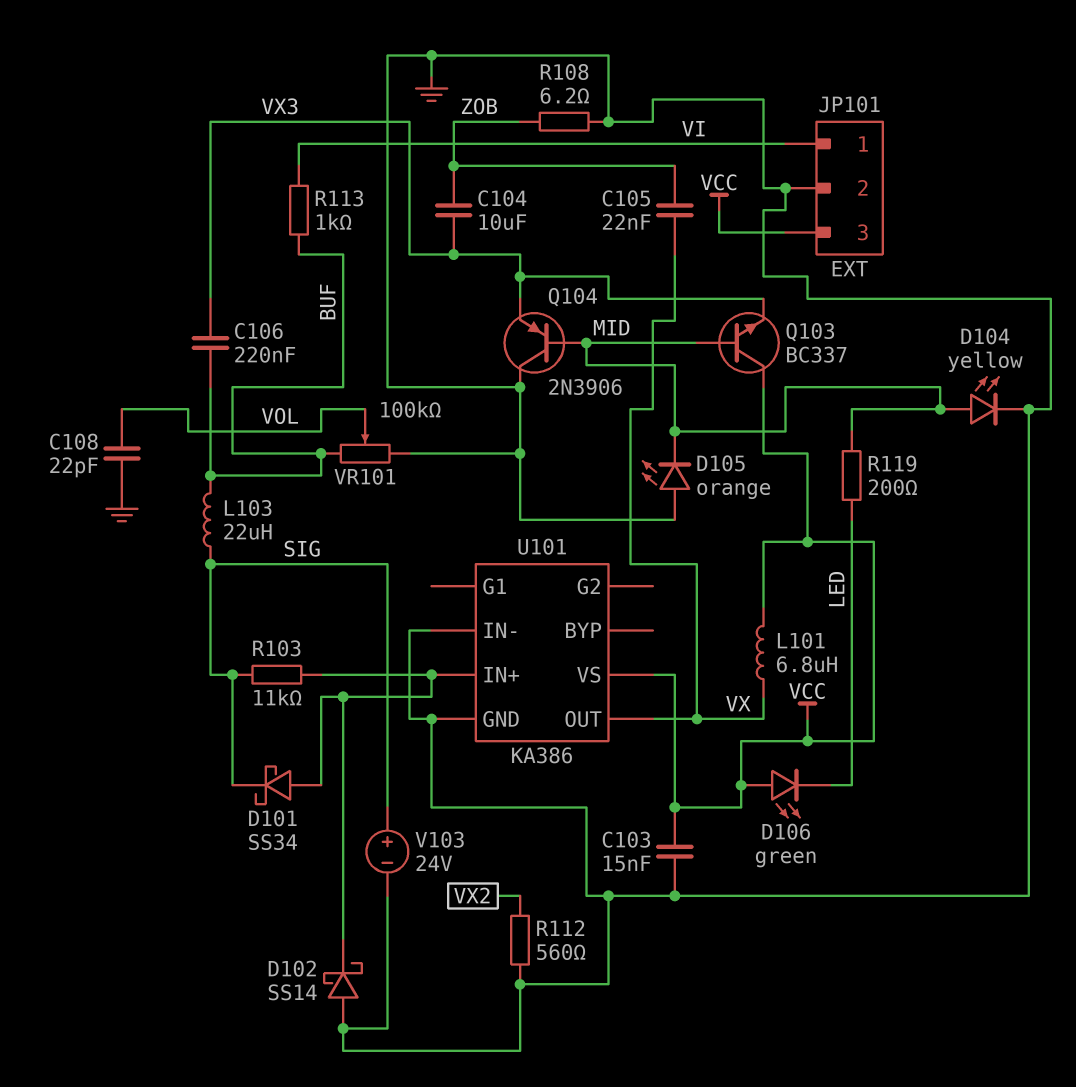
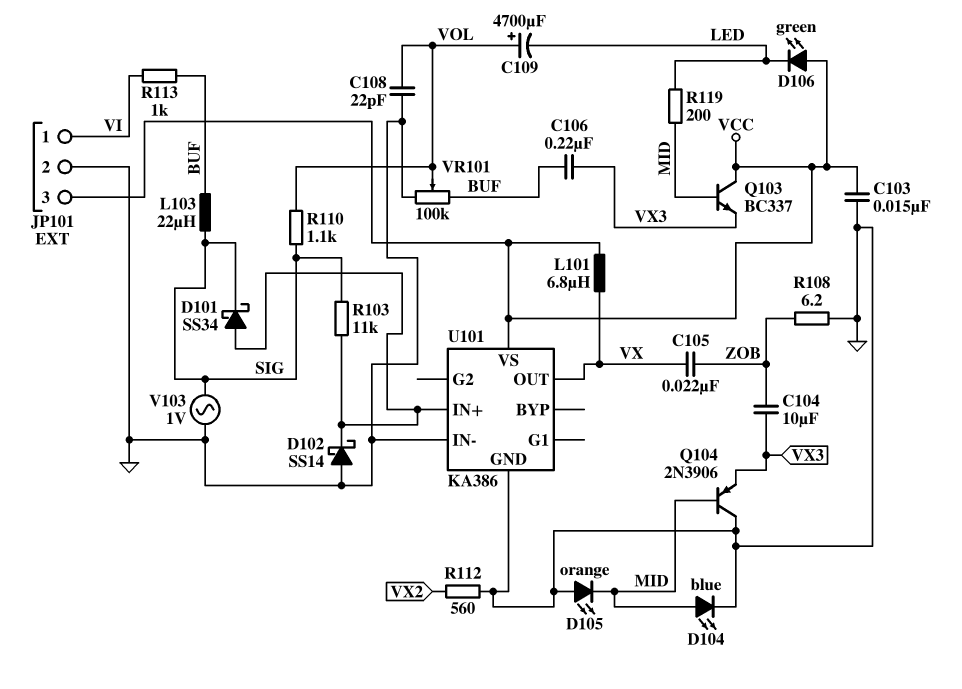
C109: none -> 4700uF (plus VOL, minus LED)
D104: LED yellow (A MID, K GND) -> LED blue (A MID, K GND)
R110: none -> 1.1k (SIG, VOL)
V103: 24V (plus SIG, minus GND) -> AC 1V (GND, SIG)

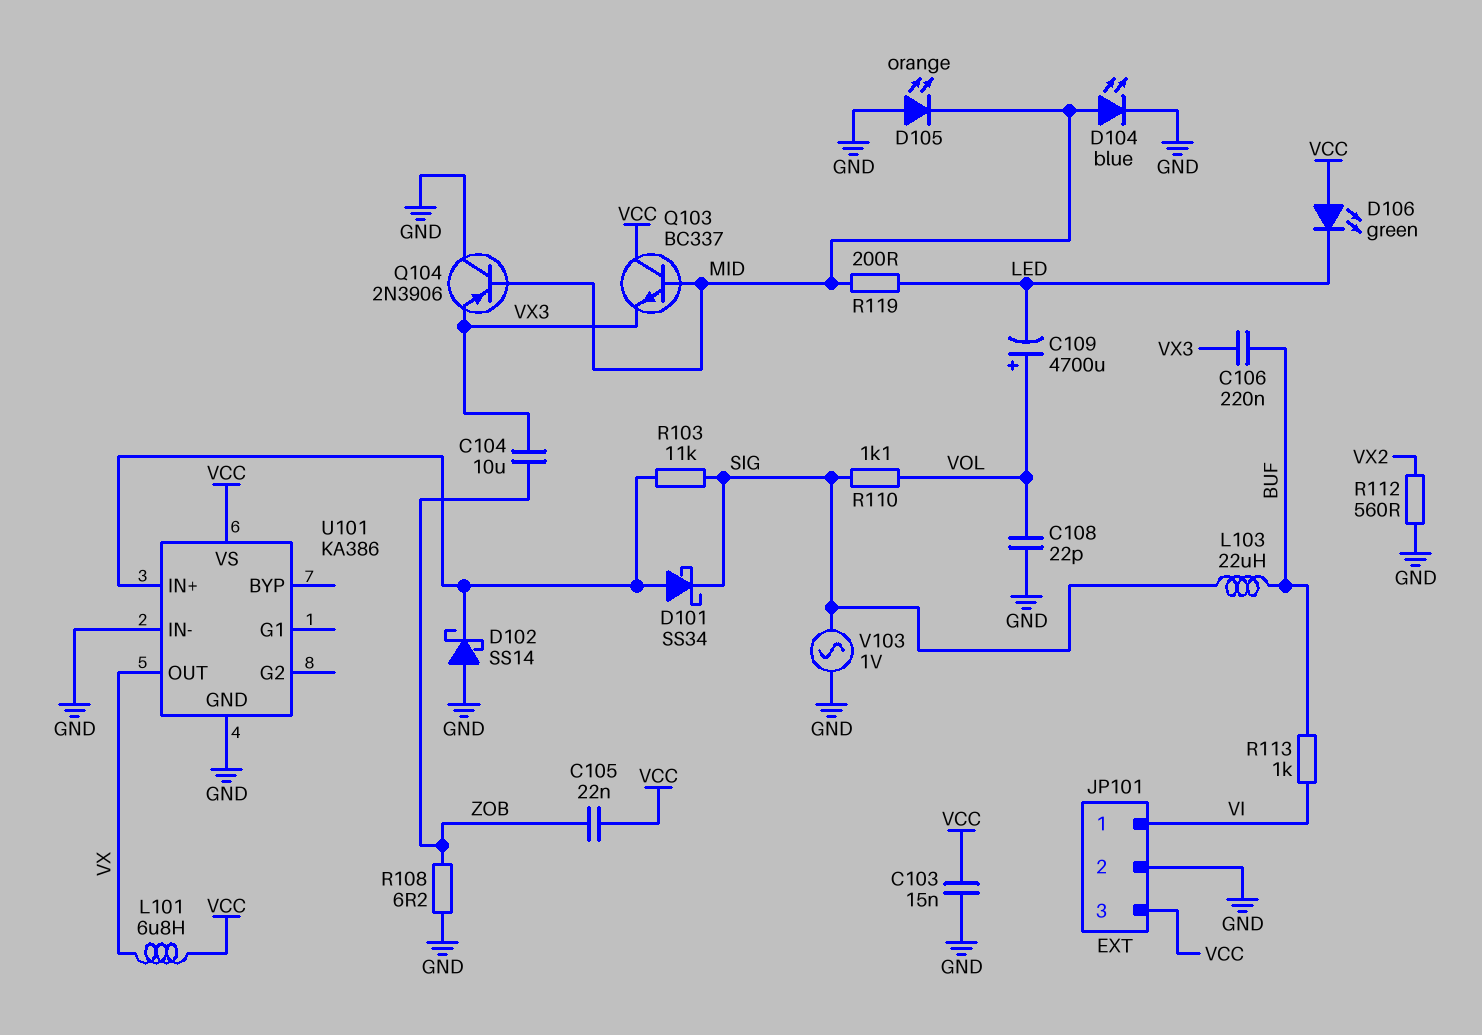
C105: 22nF (VX, ZOB) -> 22nF (VCC, ZOB)
VR101: 100k (BUF, GND, wiper VOL) -> none

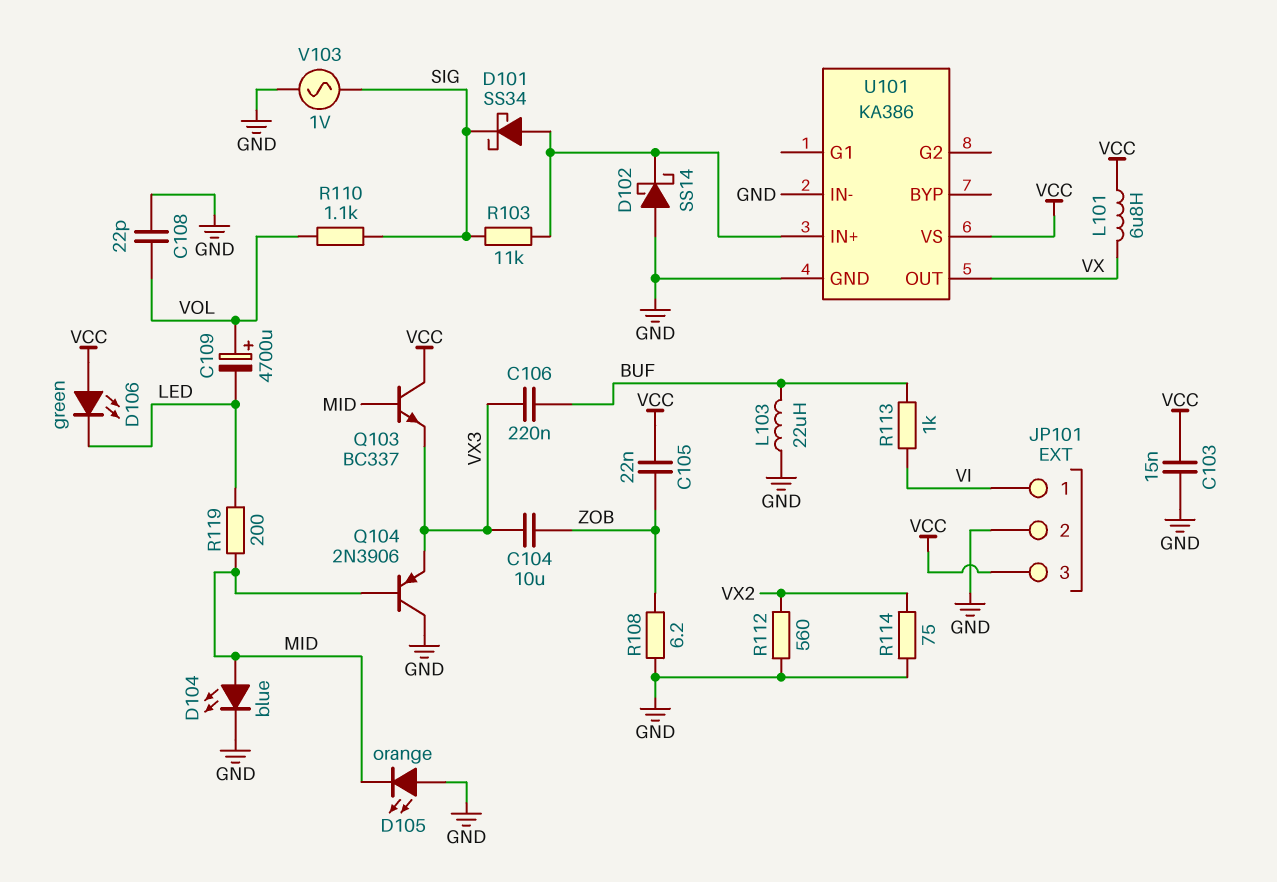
L103: 22uH (BUF, SIG) -> 22uH (BUF, GND)
R114: none -> 75 (GND, VX2)

